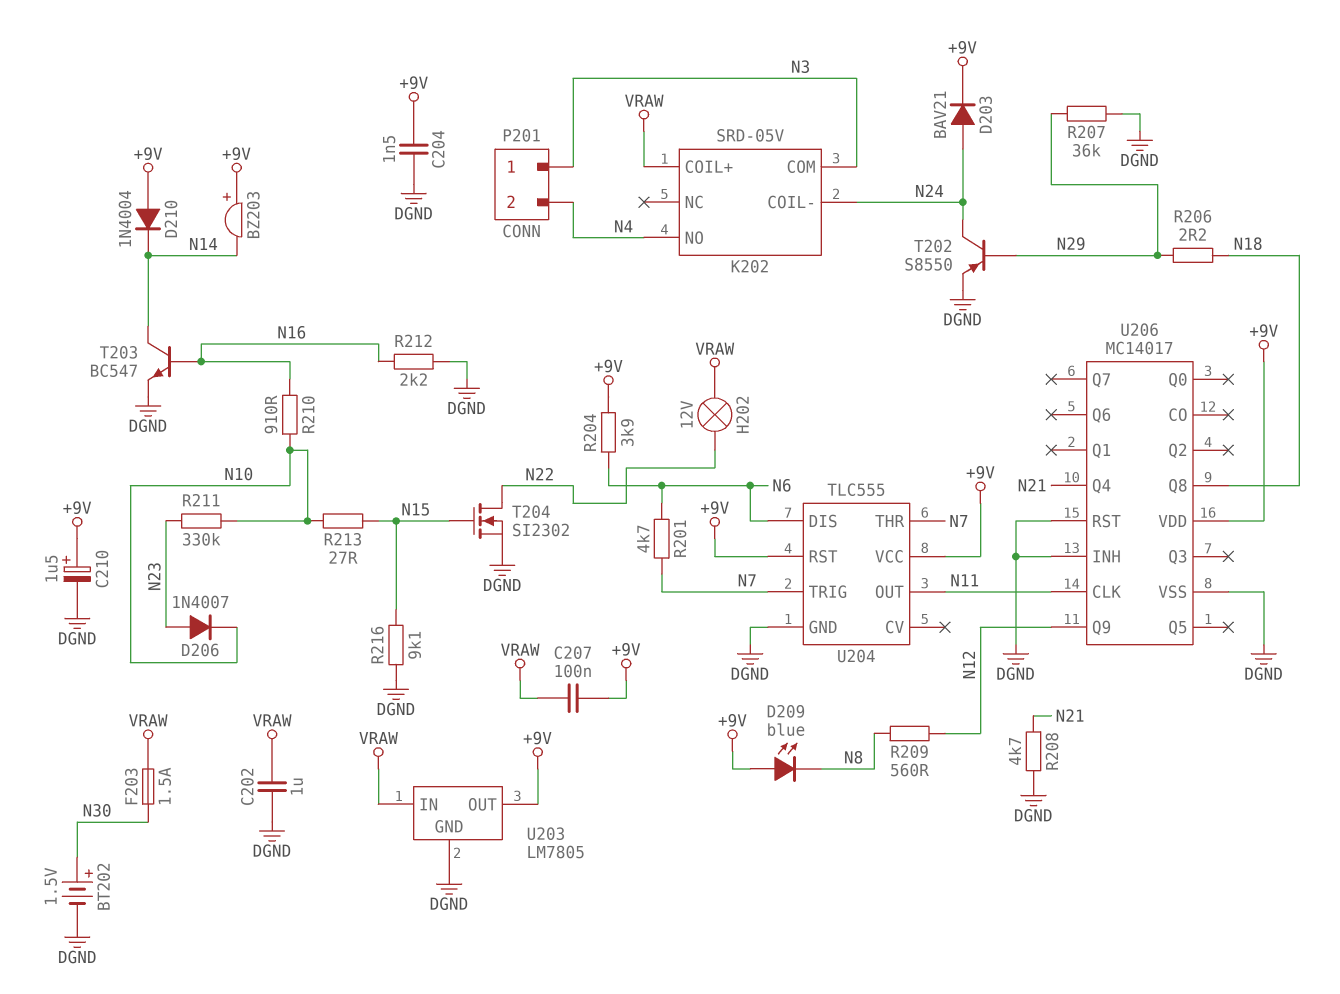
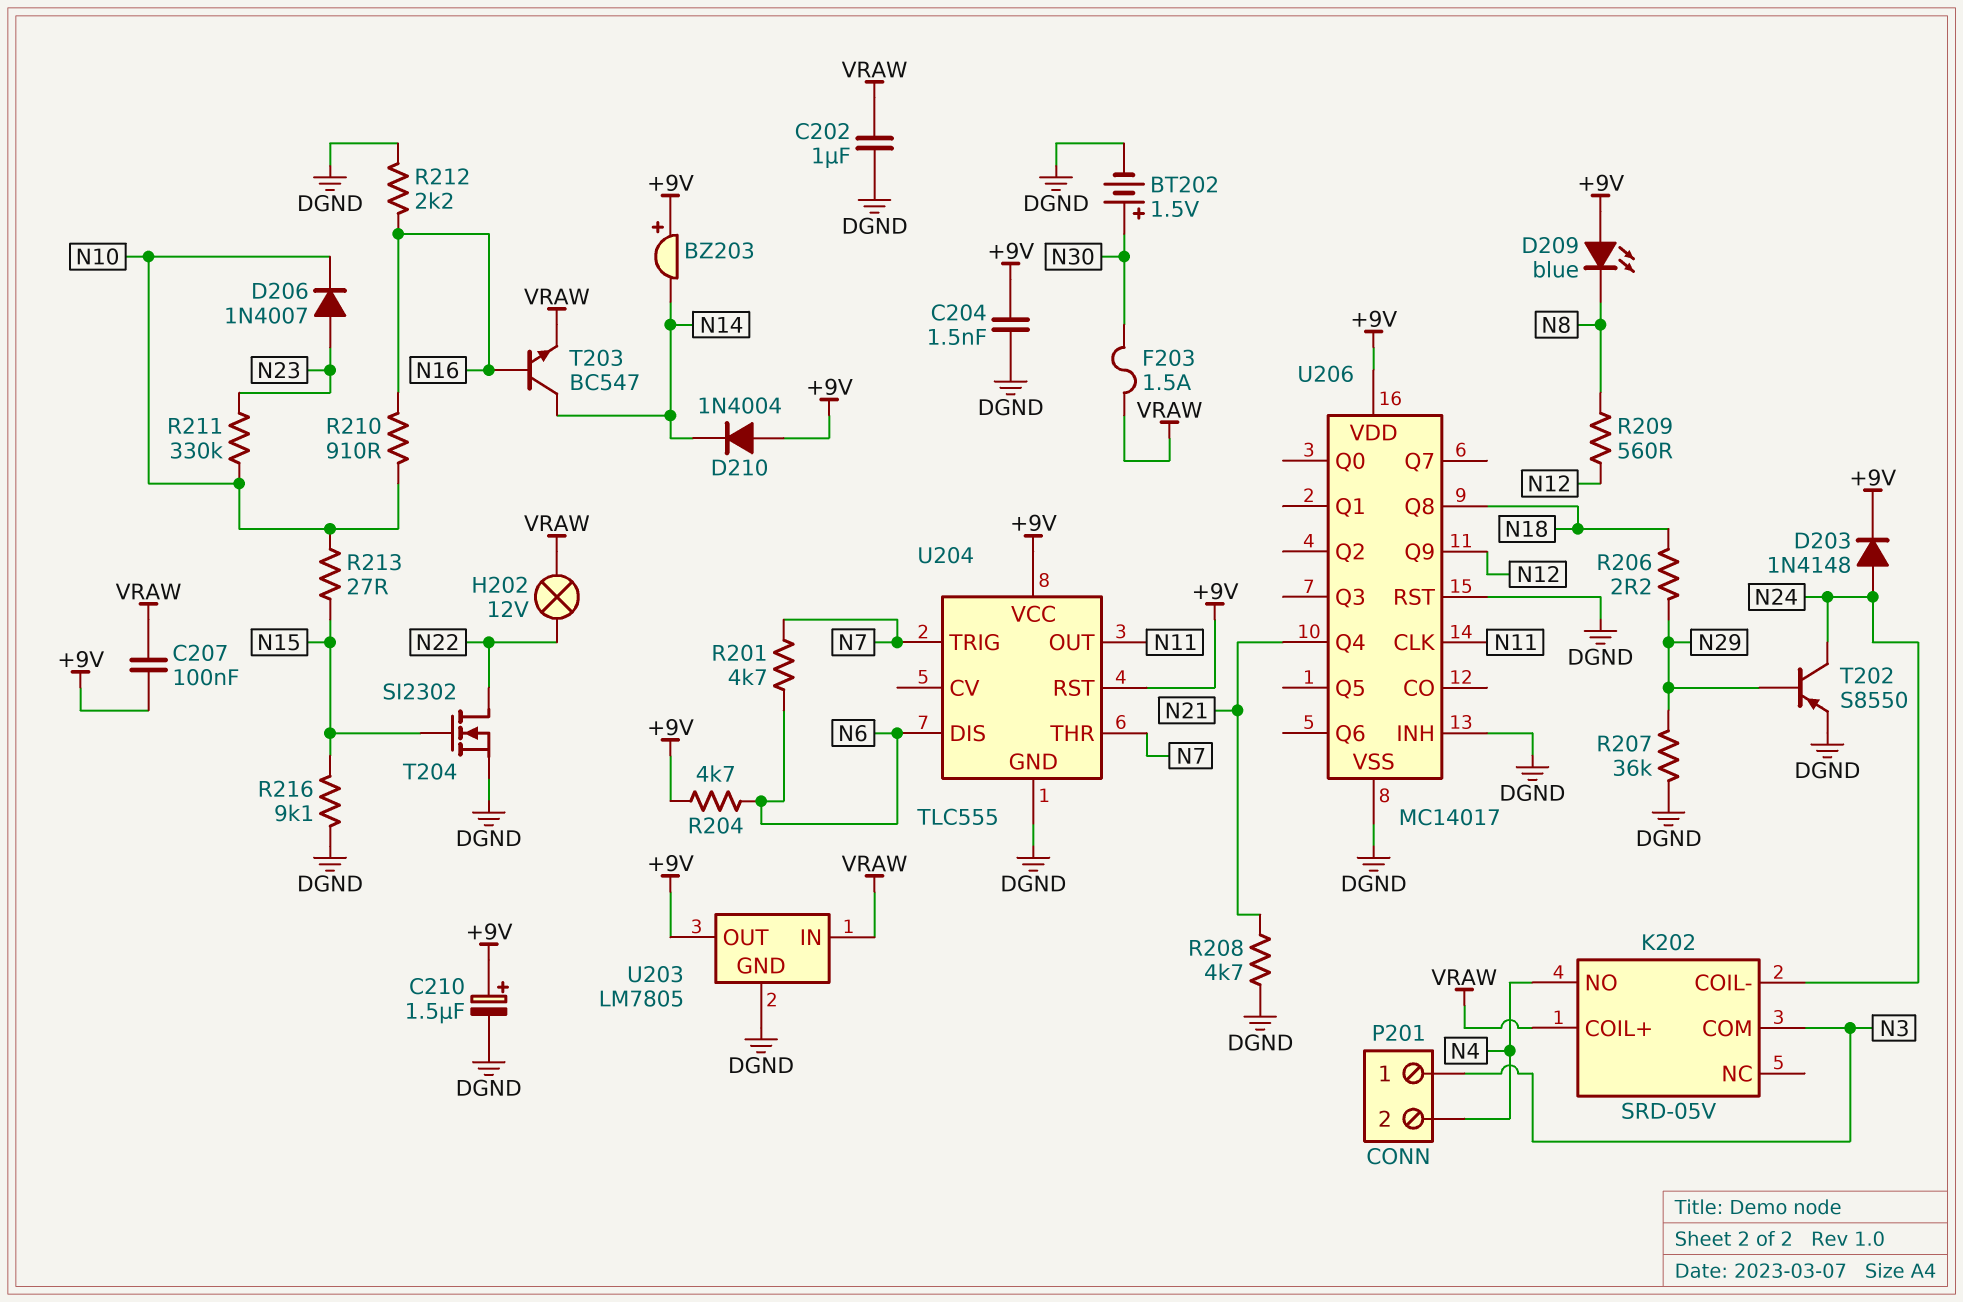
D203: diode BAV21 (A N24, K +9V) -> diode 1N4148 (A N24, K +9V)
R204: 3.9k (+9V, N6) -> 4.7k (+9V, N6)
T203: NPN BC547 (B N16, C N14, E DGND) -> NPN BC547 (B N16, C N14, E VRAW)

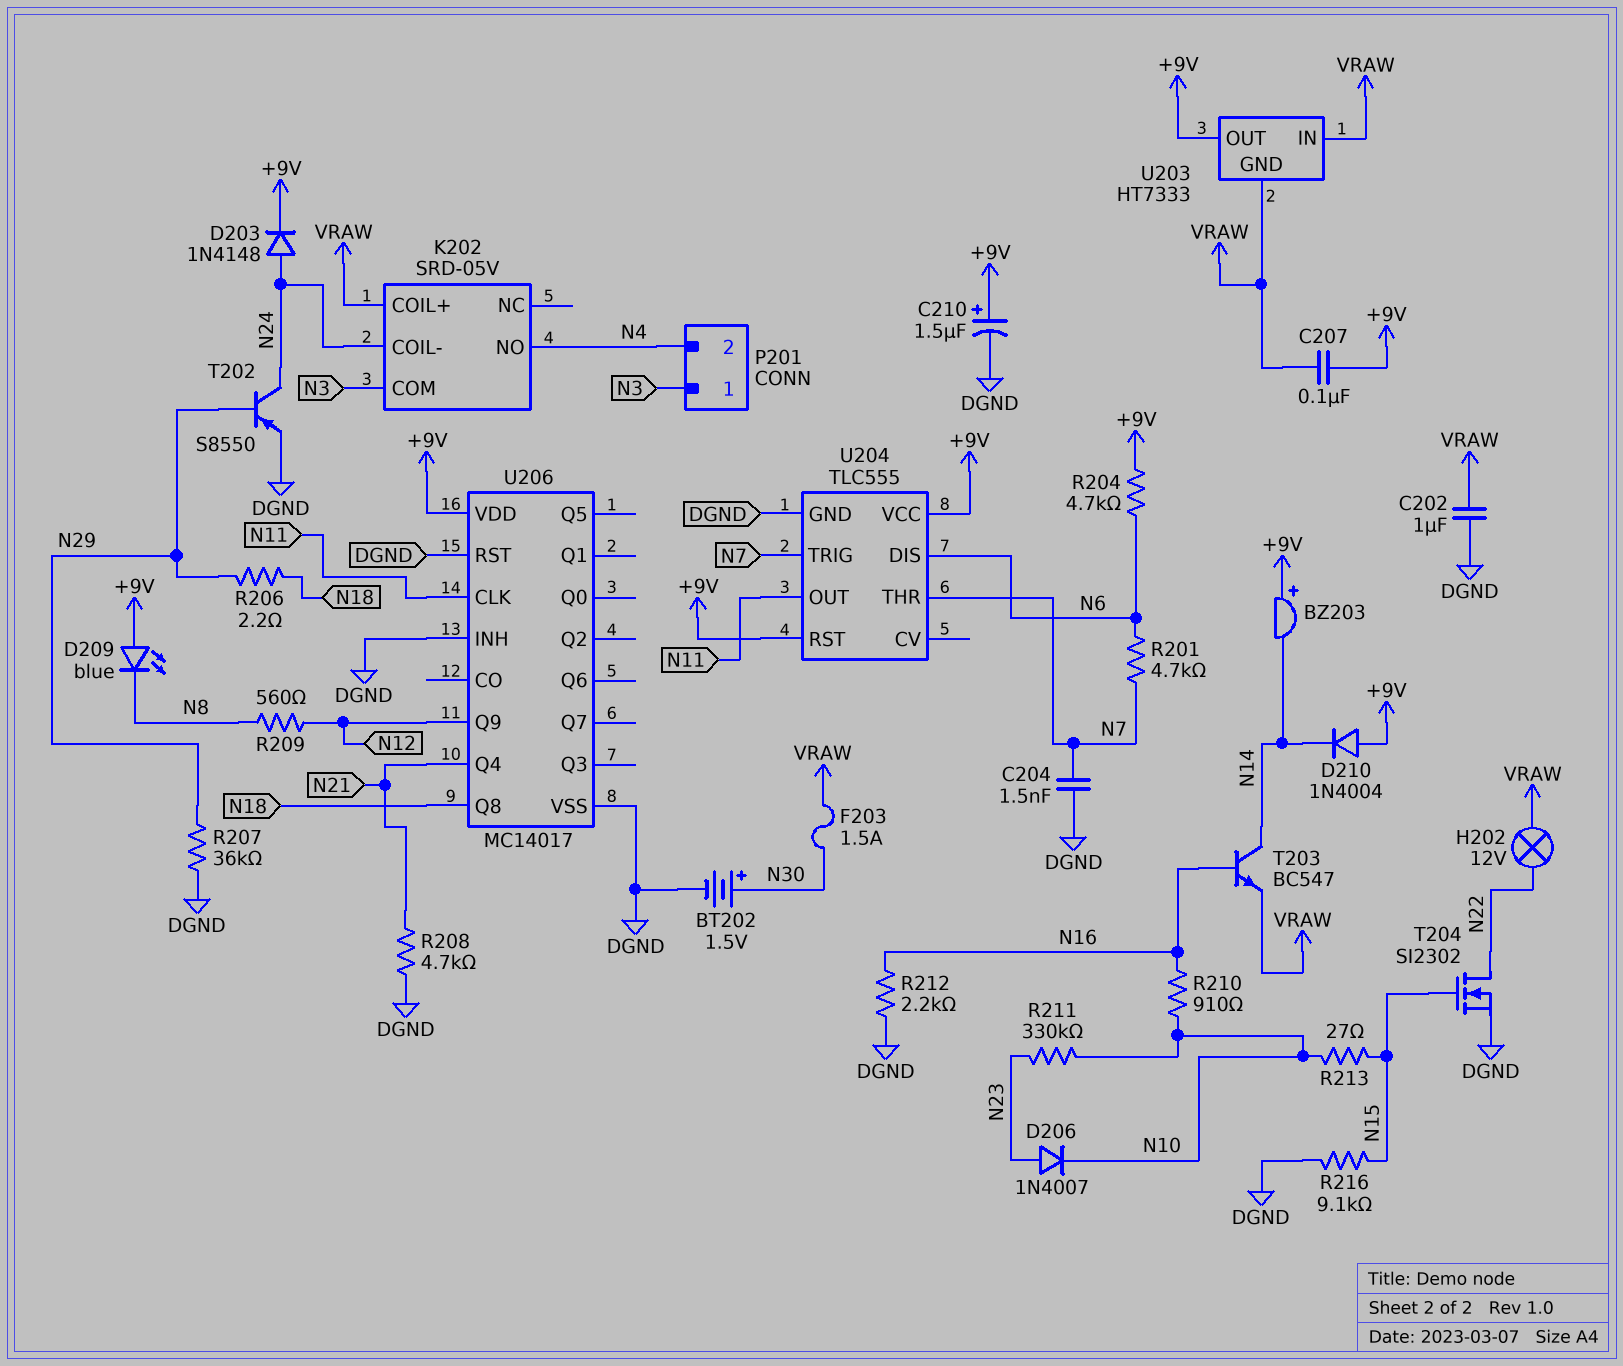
C204: 1.5nF (+9V, DGND) -> 1.5nF (DGND, N7)
U203: LM7805 -> HT7333
U203 pin GND: DGND -> VRAW

